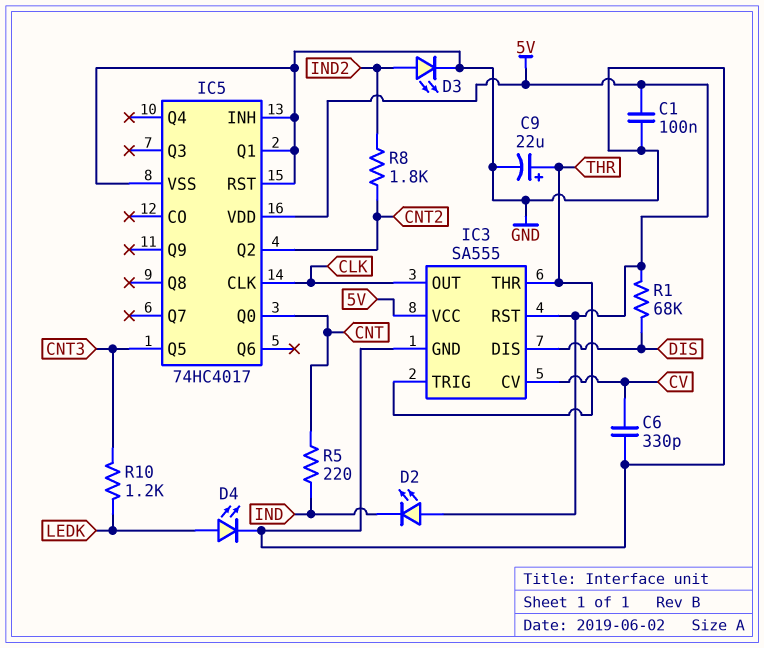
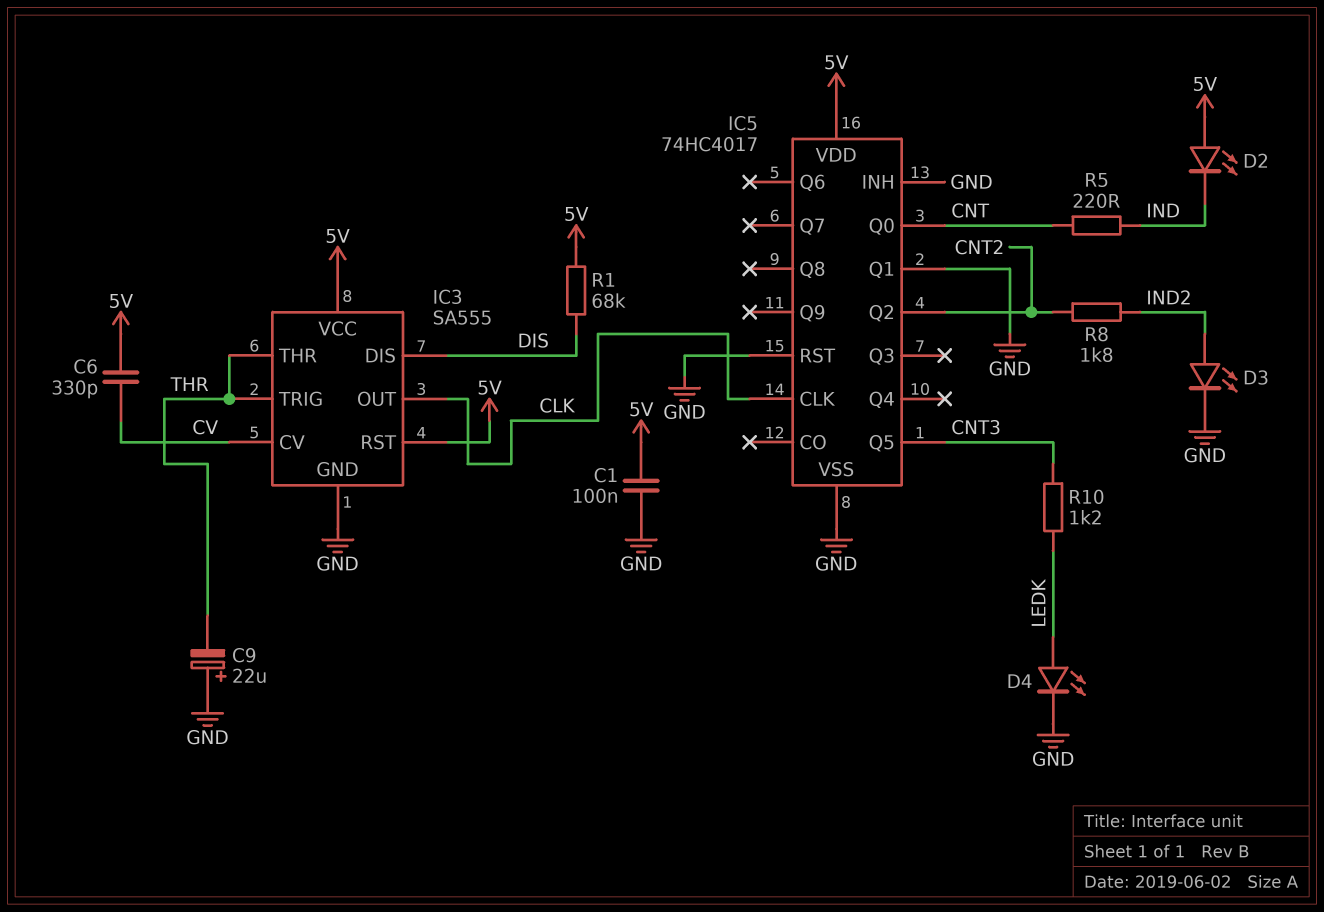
C6: 330pF (CV, GND) -> 330pF (5V, CV)
C9: 22uF (plus THR, minus GND) -> 22uF (plus GND, minus THR)

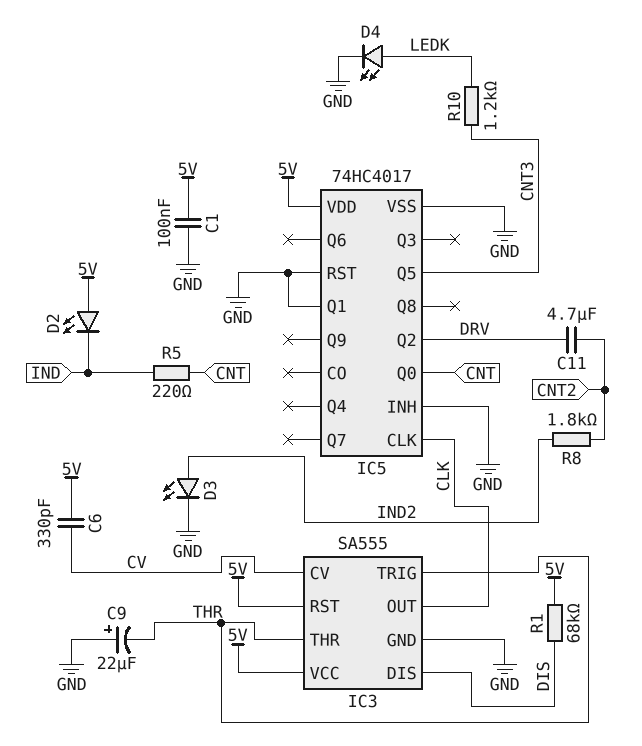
C11: none -> 4.7uF (CNT2, DRV)
IC5 pin Q2: CNT2 -> DRV

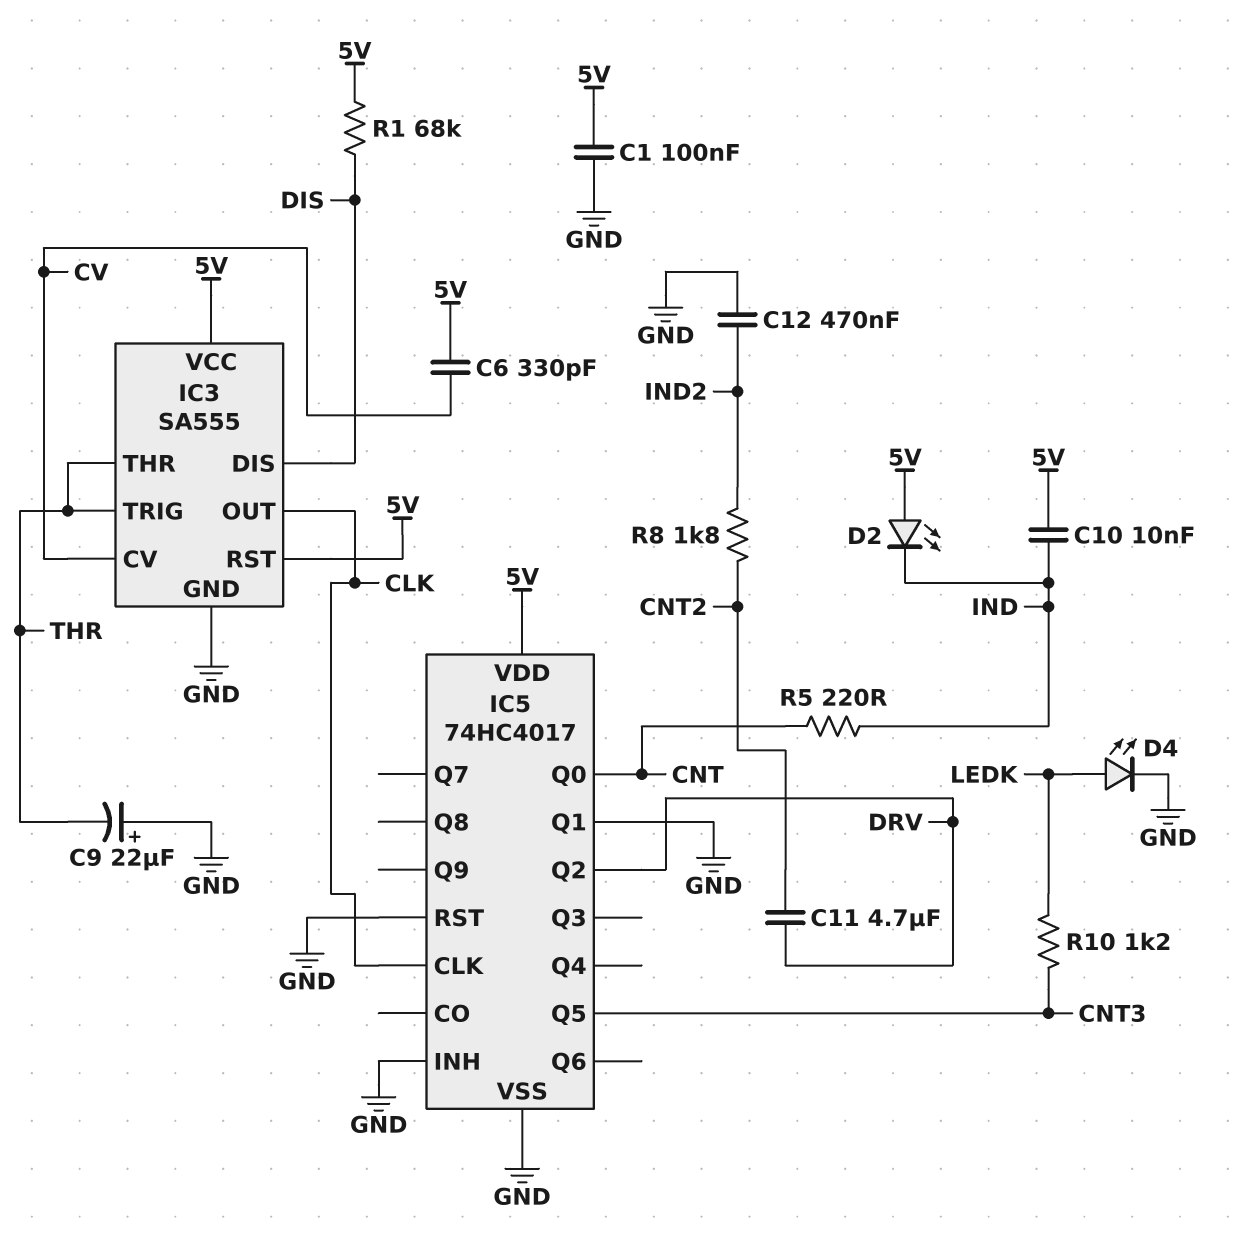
C10: none -> 10nF (5V, IND)
C12: none -> 470nF (GND, IND2)
D3: LED (A IND2, K GND) -> none

